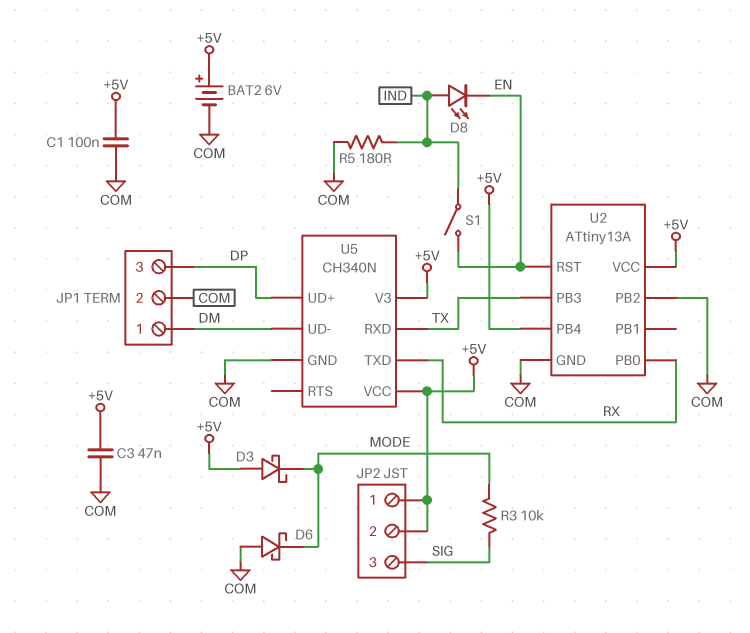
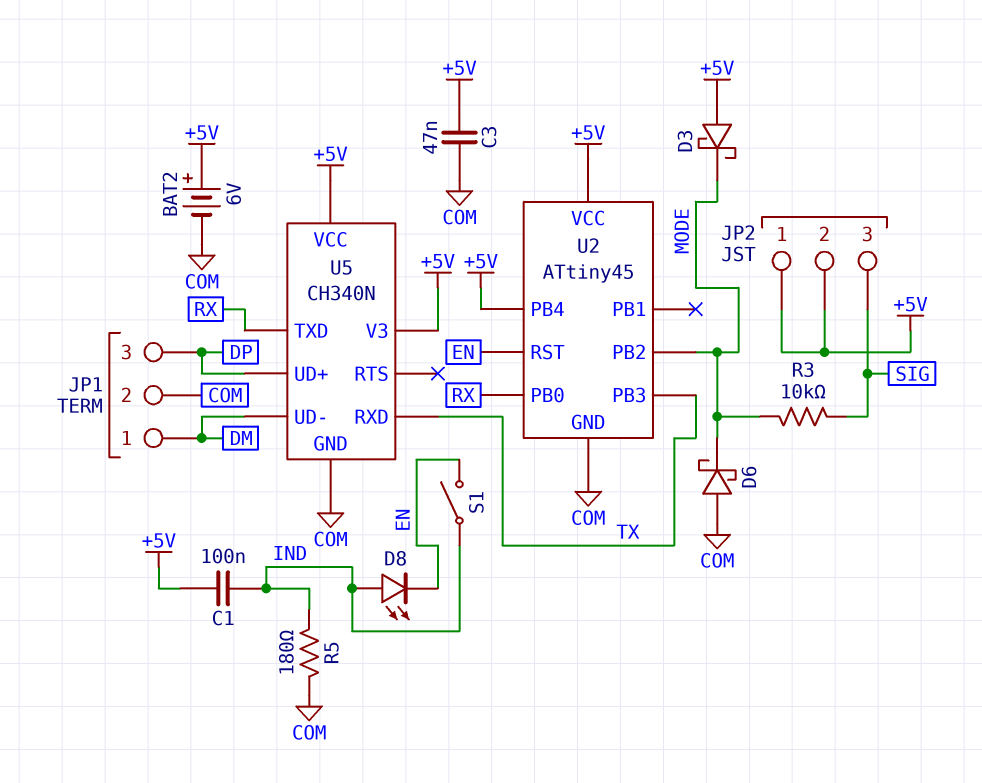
C1: 100nF (+5V, COM) -> 100nF (+5V, IND)
U2: ATtiny13A -> ATtiny45
U2 pin PB2: COM -> MODE

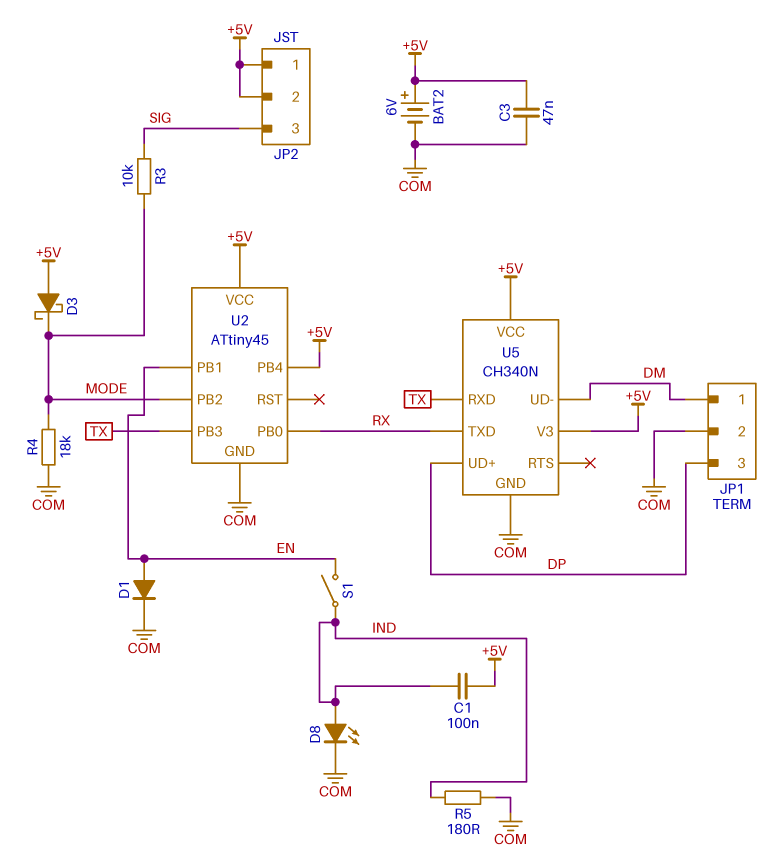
D1: none -> diode (A EN, K COM)
D6: schottky (A COM, K MODE) -> none
D8: LED (A IND, K EN) -> LED (A IND, K COM)
R4: none -> 18k (COM, MODE)
U2 pin PB1: none -> EN
U2 pin RST: EN -> none

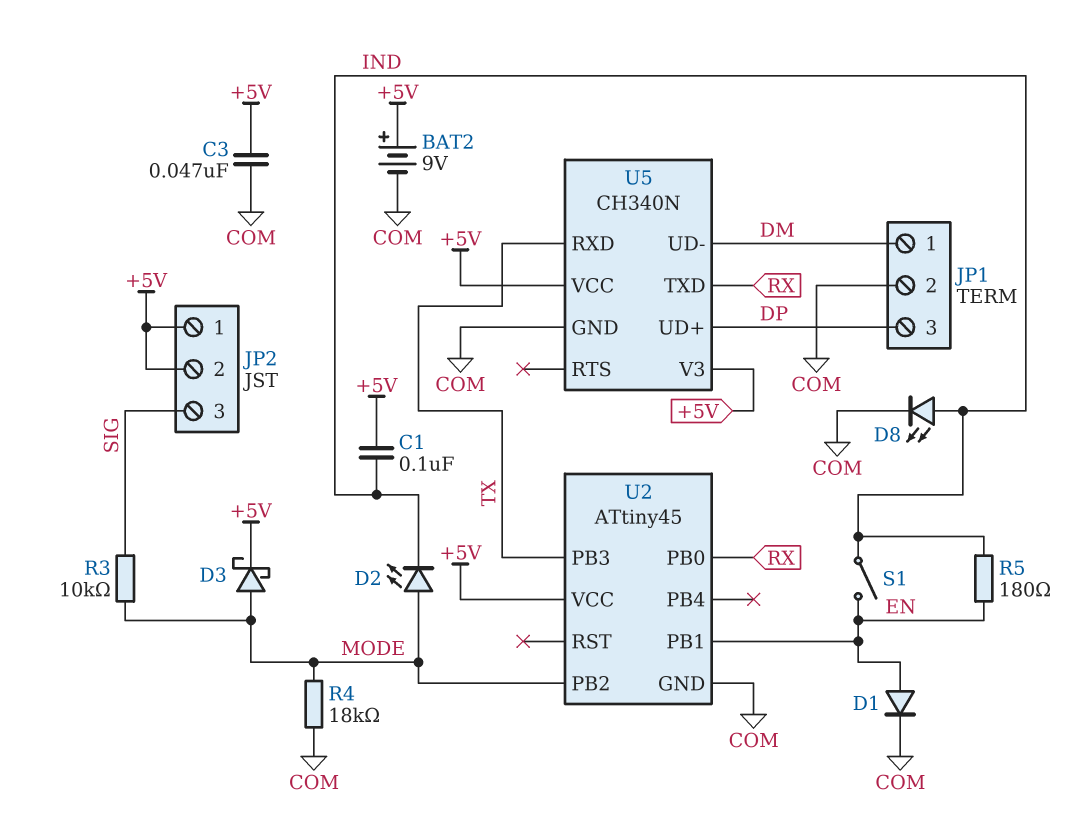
BAT2: 6V (plus +5V, minus COM) -> 9V (plus +5V, minus COM)
D2: none -> LED (A MODE, K IND)
D3: schottky (A +5V, K MODE) -> schottky (A MODE, K +5V)
R5: 180 (COM, IND) -> 180 (EN, IND)
U2 pin PB4: +5V -> none

